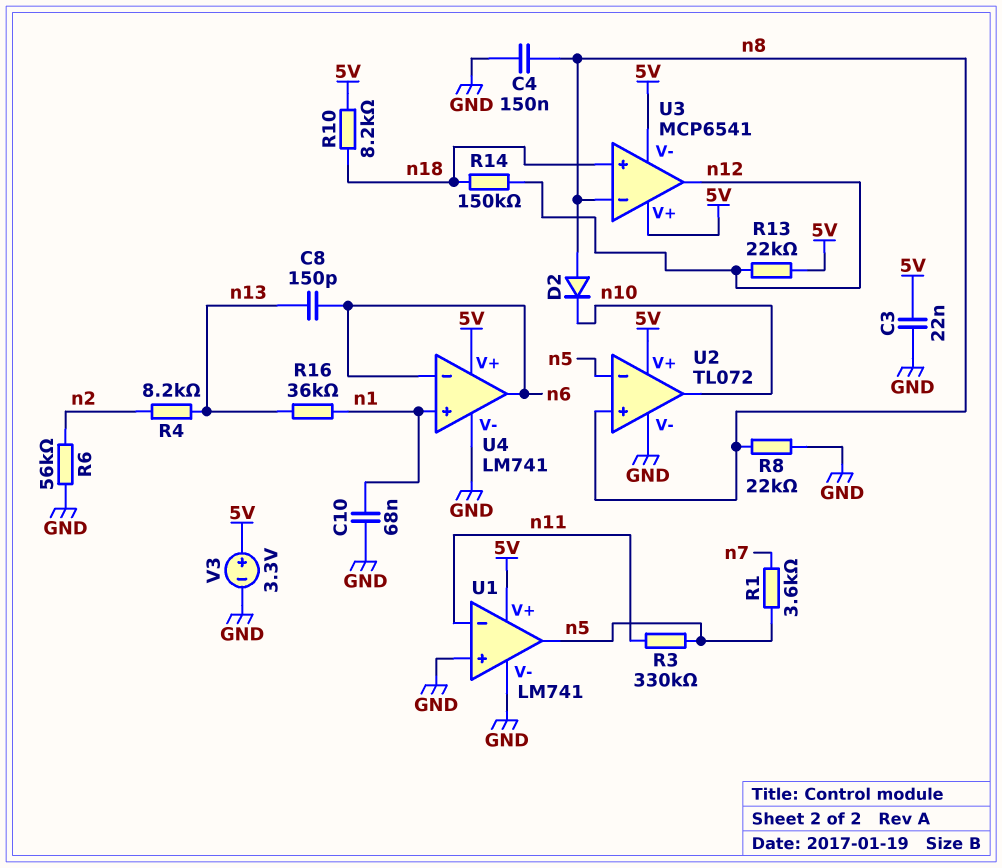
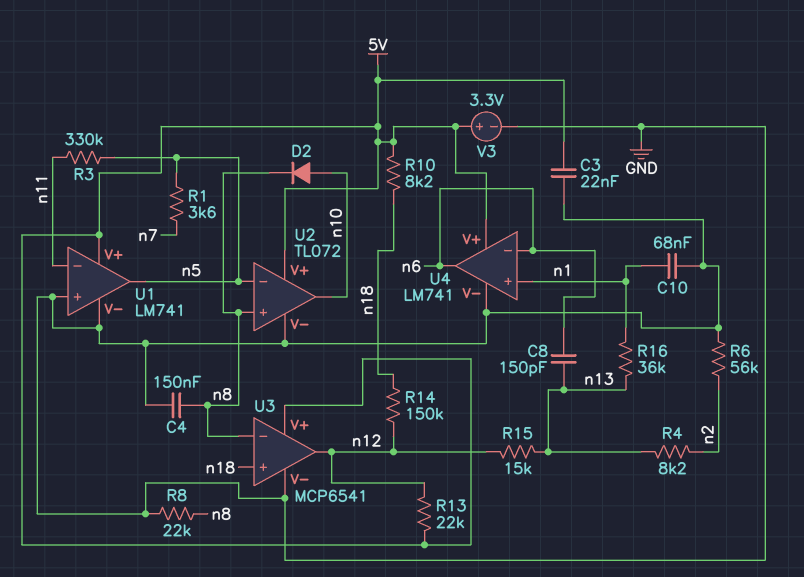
D2: diode (A n8, K n10) -> diode (A n10, K n8)
R15: none -> 15k (n12, n13)
U3 pin V-: 5V -> GND

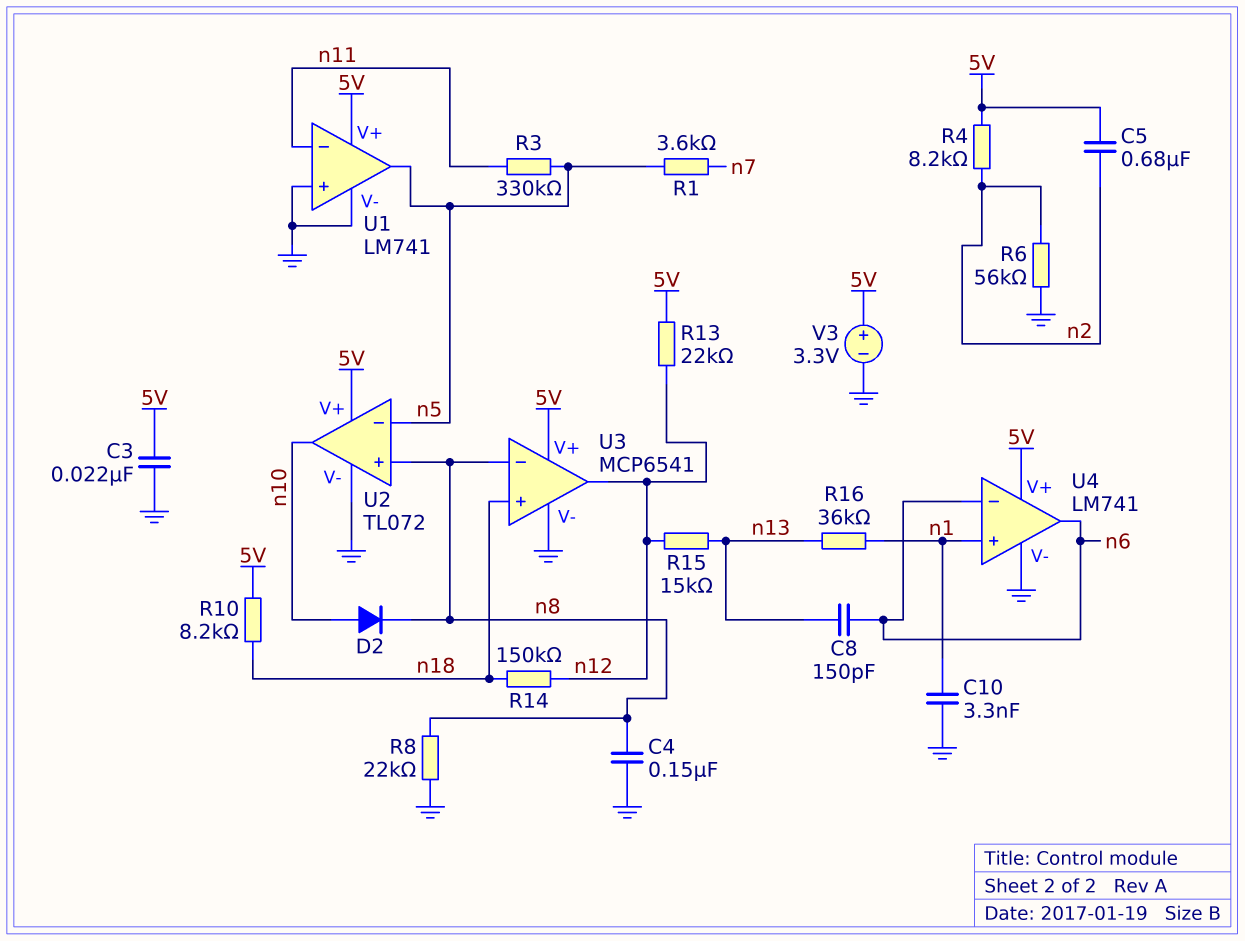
C5: none -> 680nF (5V, n2)
C10: 68nF (GND, n1) -> 3.3nF (GND, n1)
R4: 8.2k (n2, n13) -> 8.2k (5V, n2)

